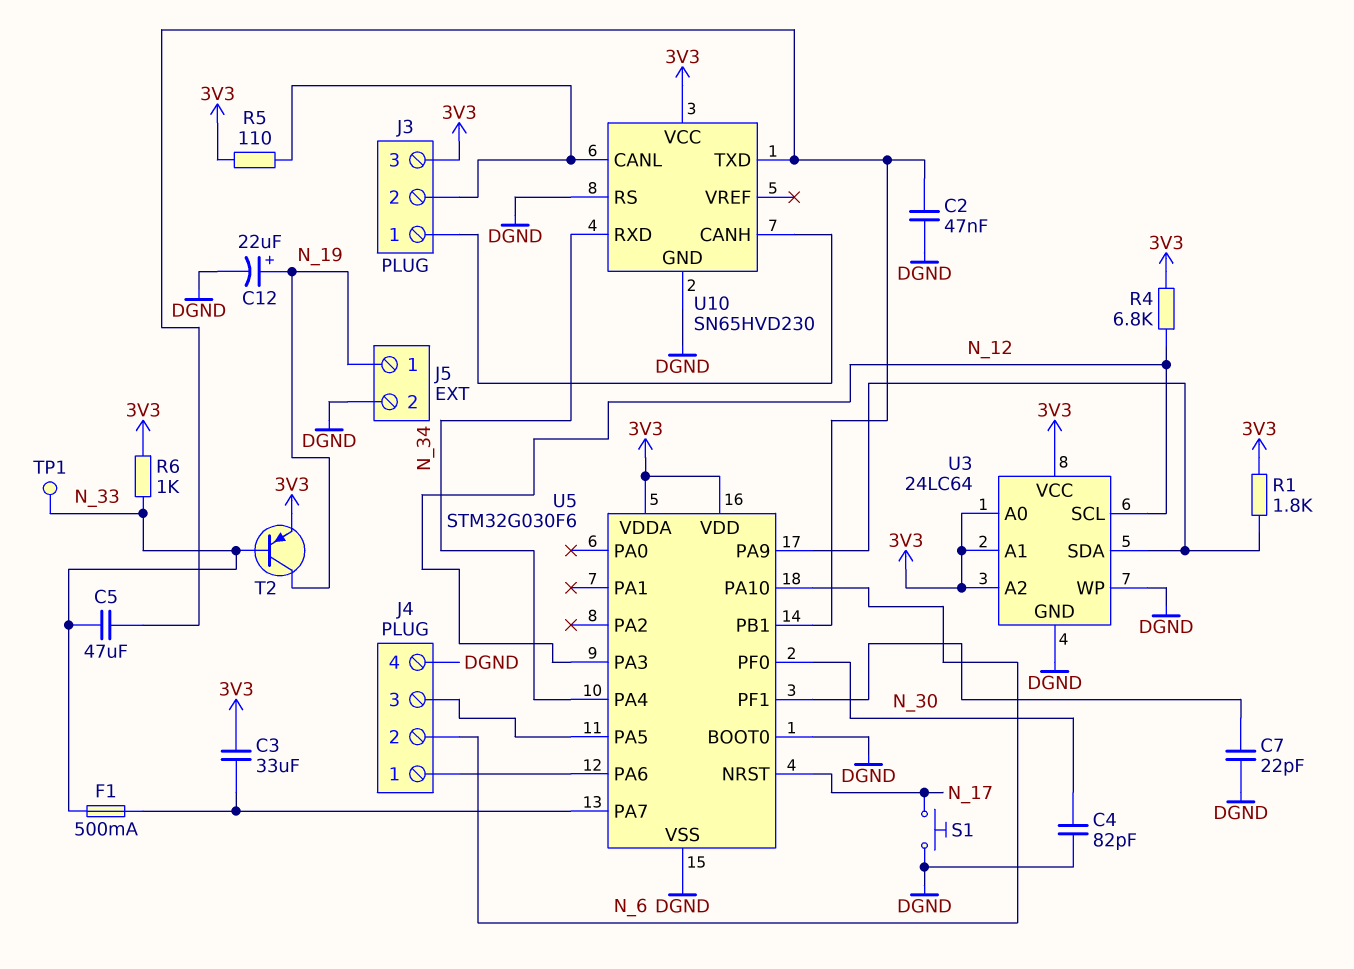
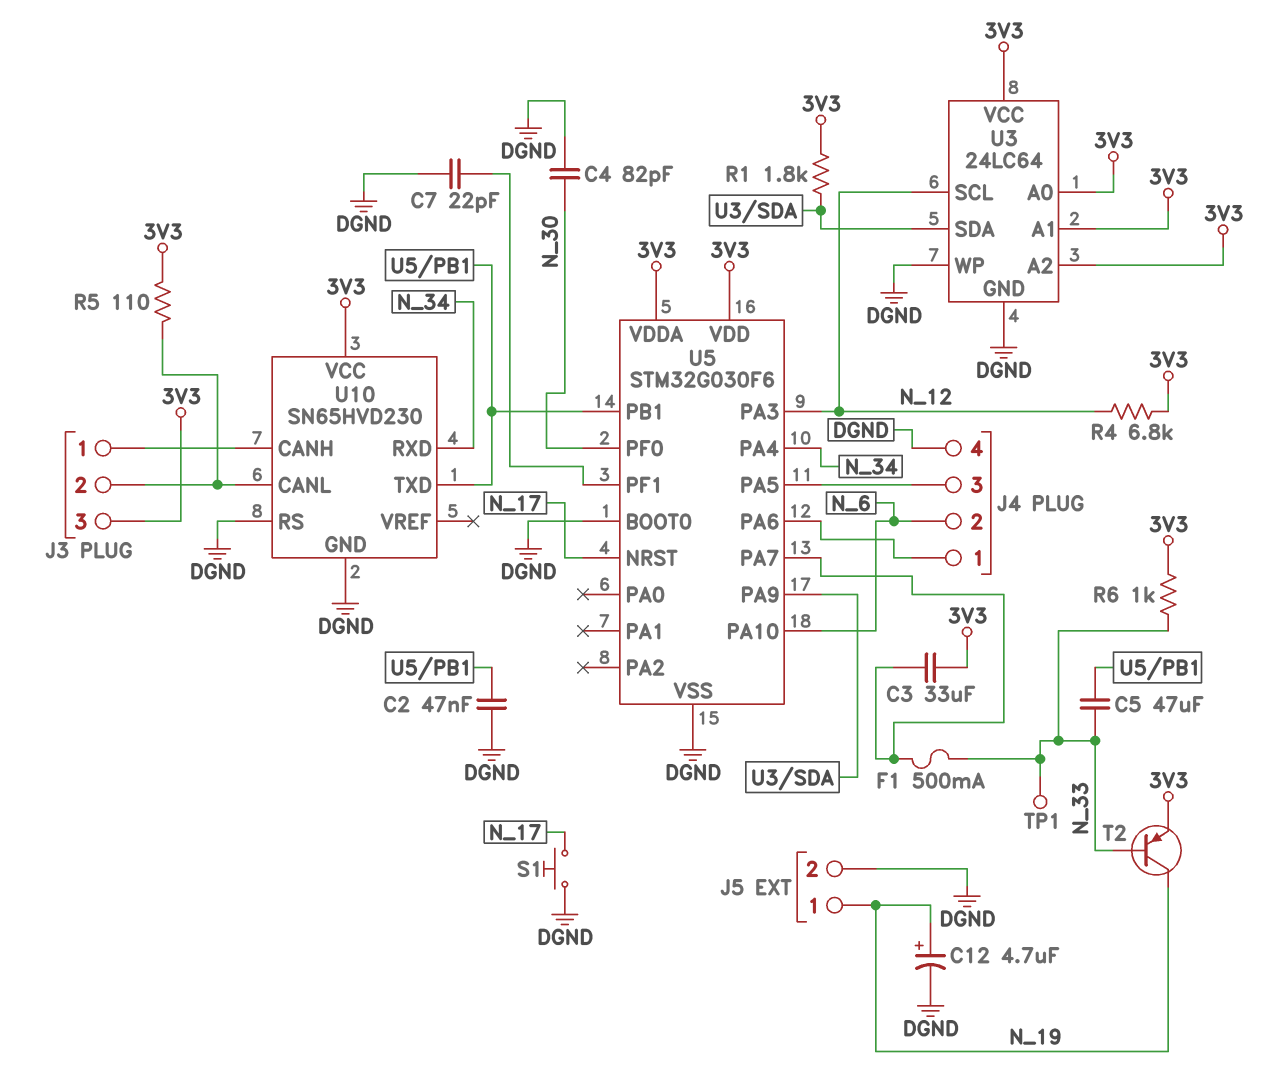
C12: 22uF (plus N_19, minus DGND) -> 4.7uF (plus N_19, minus DGND)

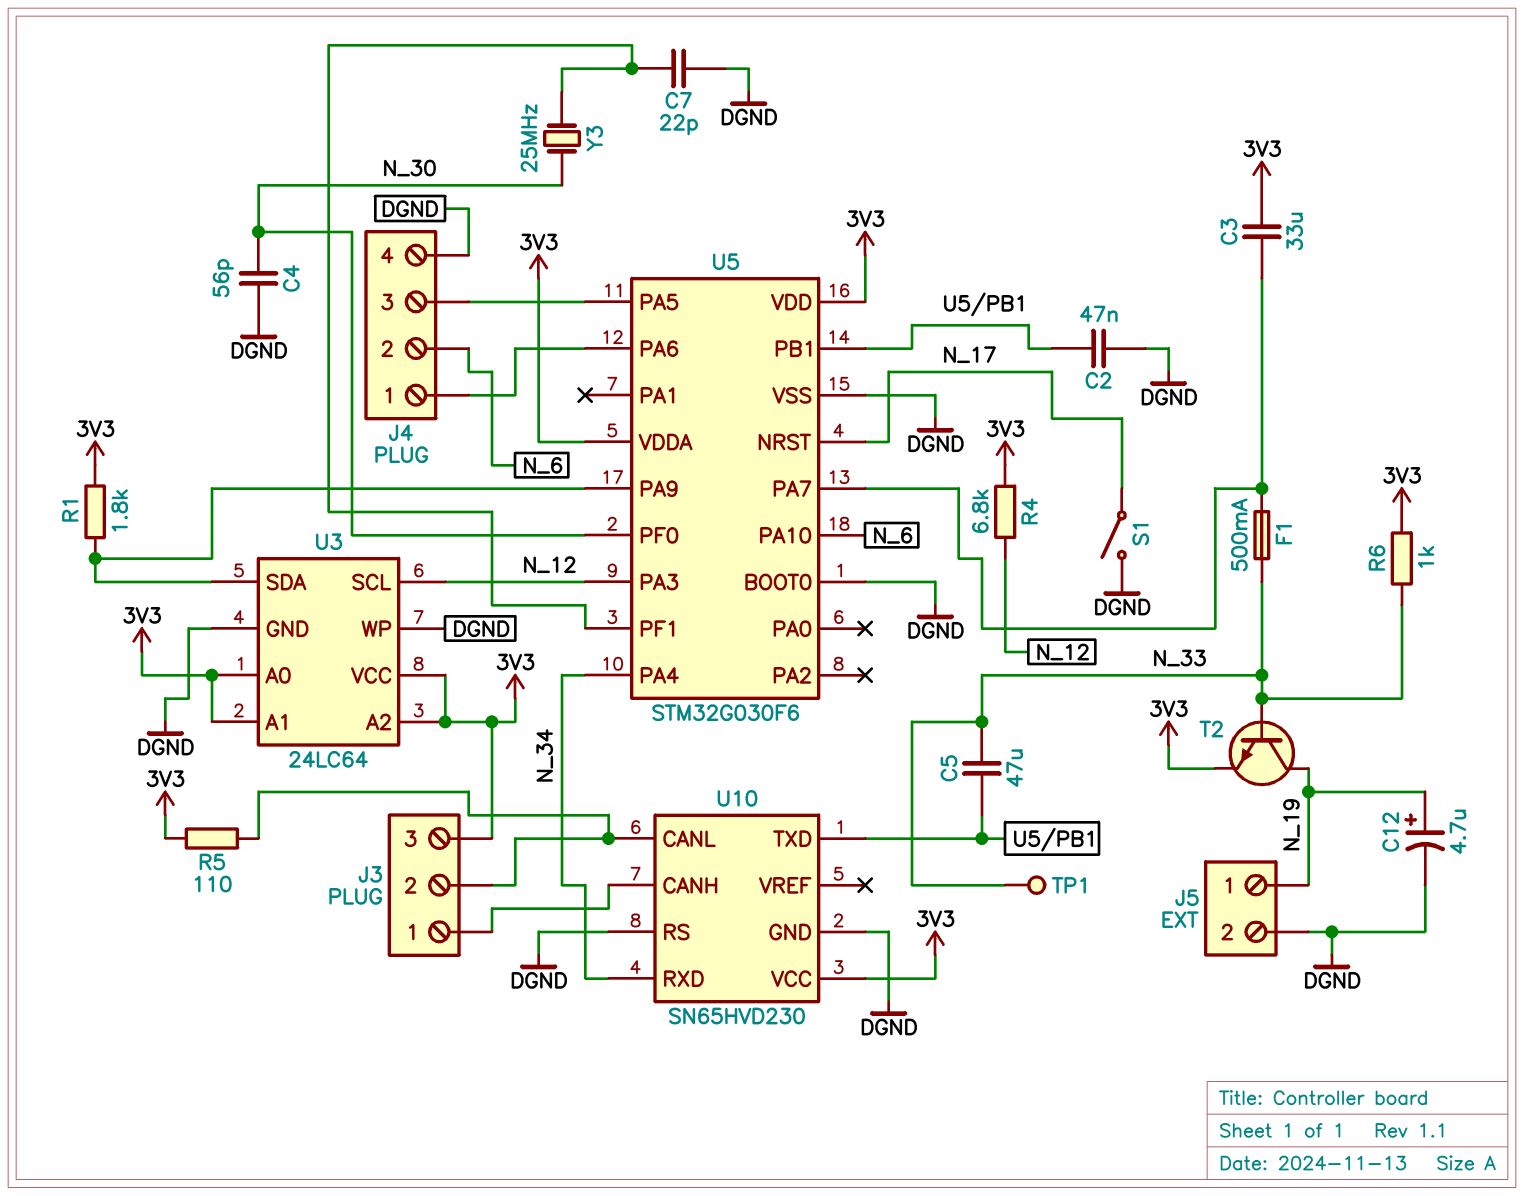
C4: 82pF (DGND, N_30) -> 56pF (DGND, N_30)
S1: button (DGND, N_17) -> switch (DGND, N_17)
T2: PNP (B N_33, C N_19, E 3V3) -> NPN (B N_33, C N_19, E 3V3)
Y3: none -> 25MHz (N_30, U5/PF1)

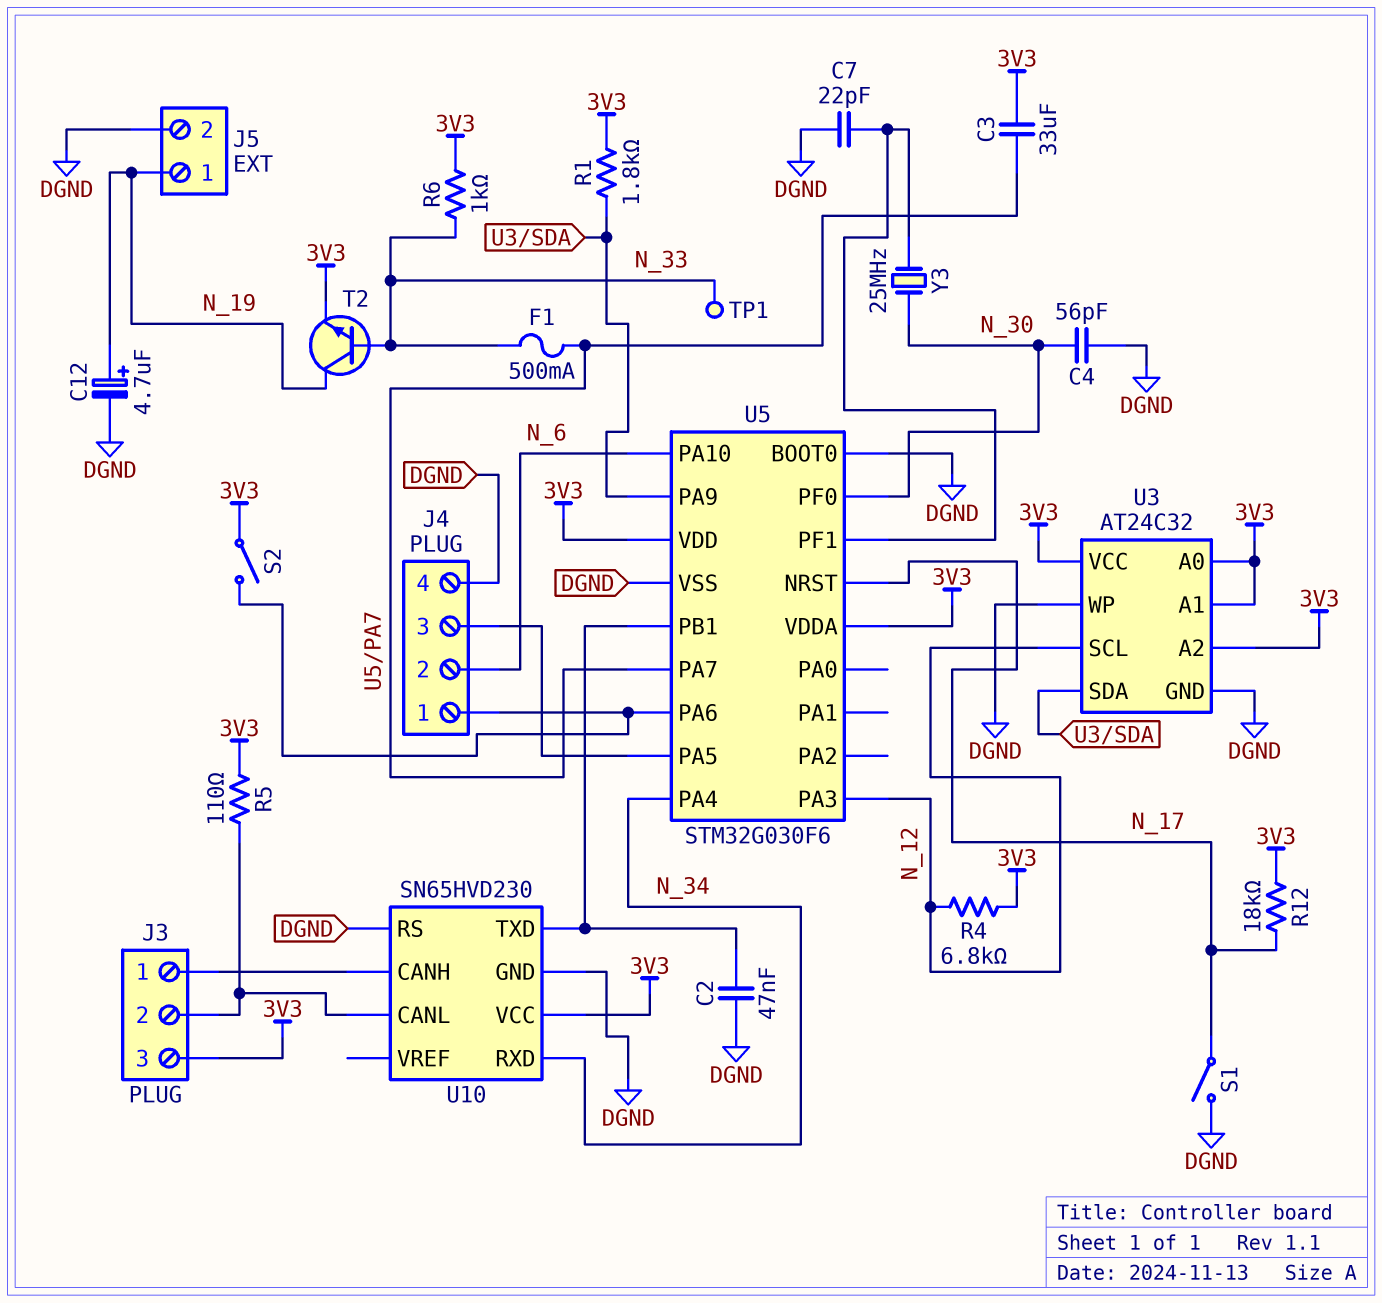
C5: 47uF (N_33, U5/PB1) -> none
R12: none -> 18k (3V3, N_17)
S2: none -> switch (3V3, J4/1)
U3: 24LC64 -> AT24C32

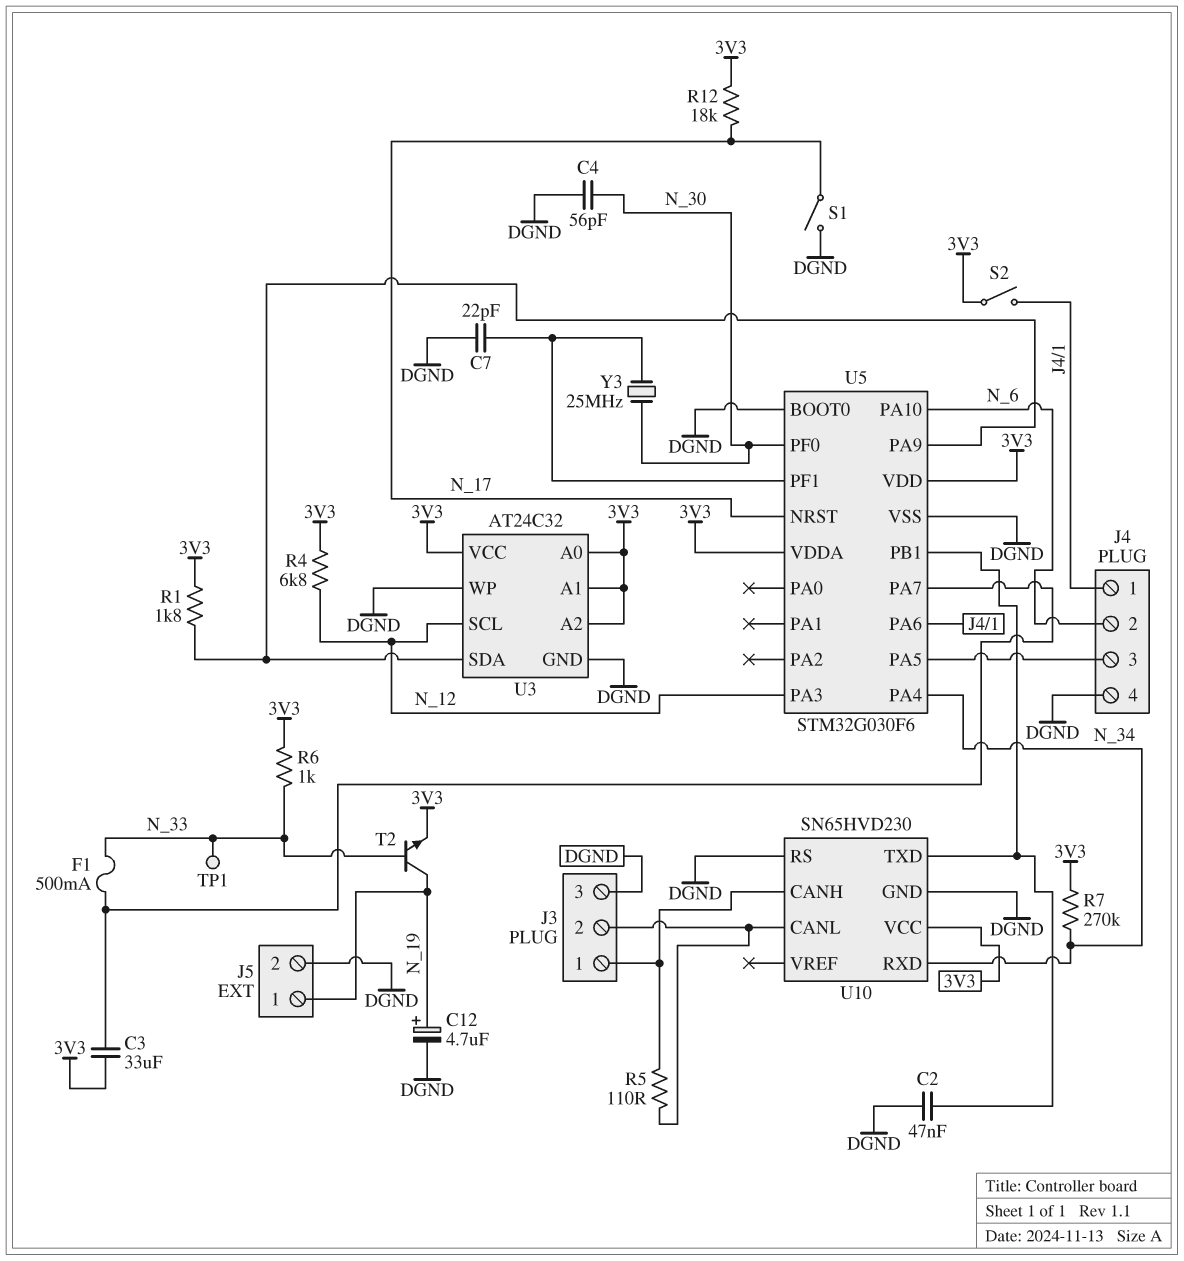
J3 pin 3: 3V3 -> DGND
R5: 110 (3V3, J3/2) -> 110 (J3/1, J3/2)
R7: none -> 270k (3V3, N_34)

